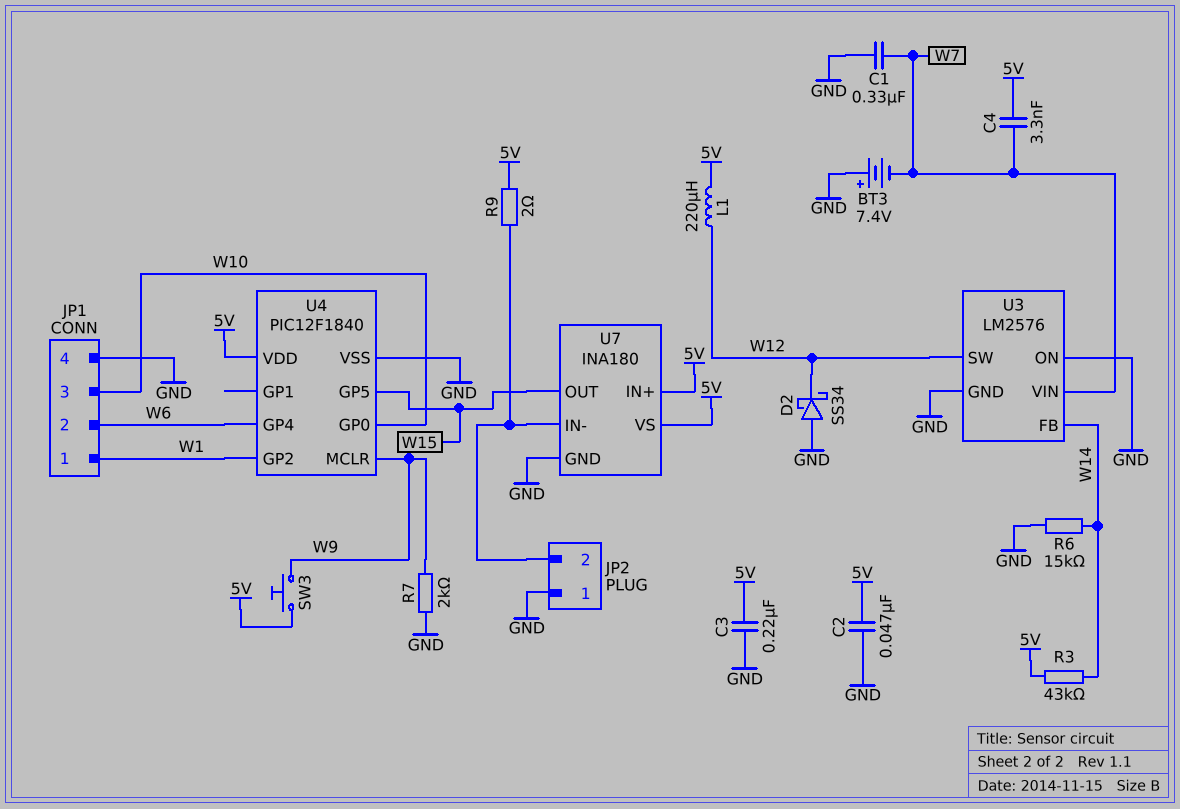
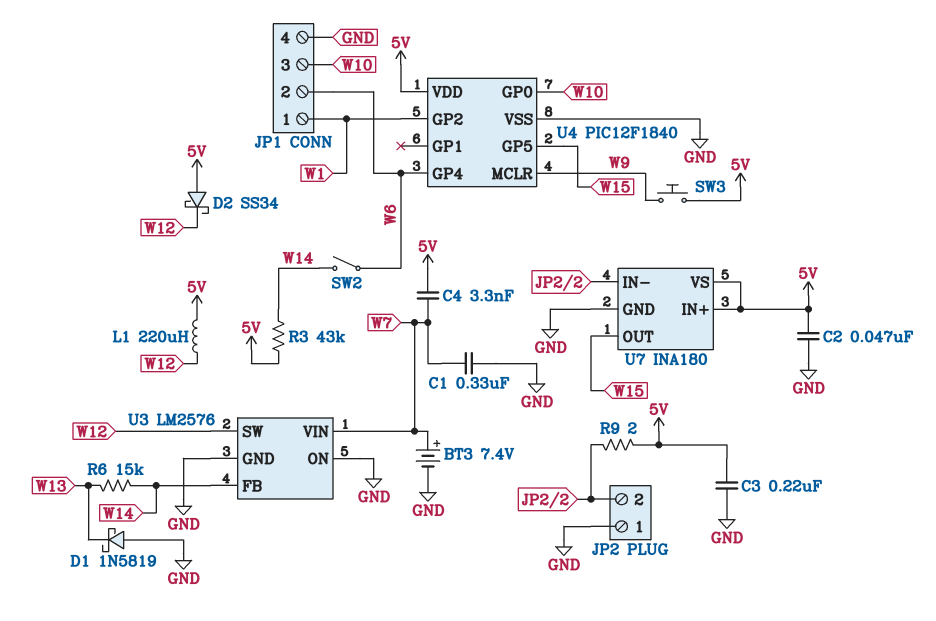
BT3: 7.4V (plus GND, minus W7) -> 7.4V (plus W7, minus GND)
D1: none -> schottky 1N5819 (A GND, K W13)
D2: schottky SS34 (A GND, K W12) -> schottky SS34 (A 5V, K W12)
R6: 15k (GND, W14) -> 15k (W13, W14)
R7: 2k (GND, W9) -> none
SW2: none -> switch (W6, W14)

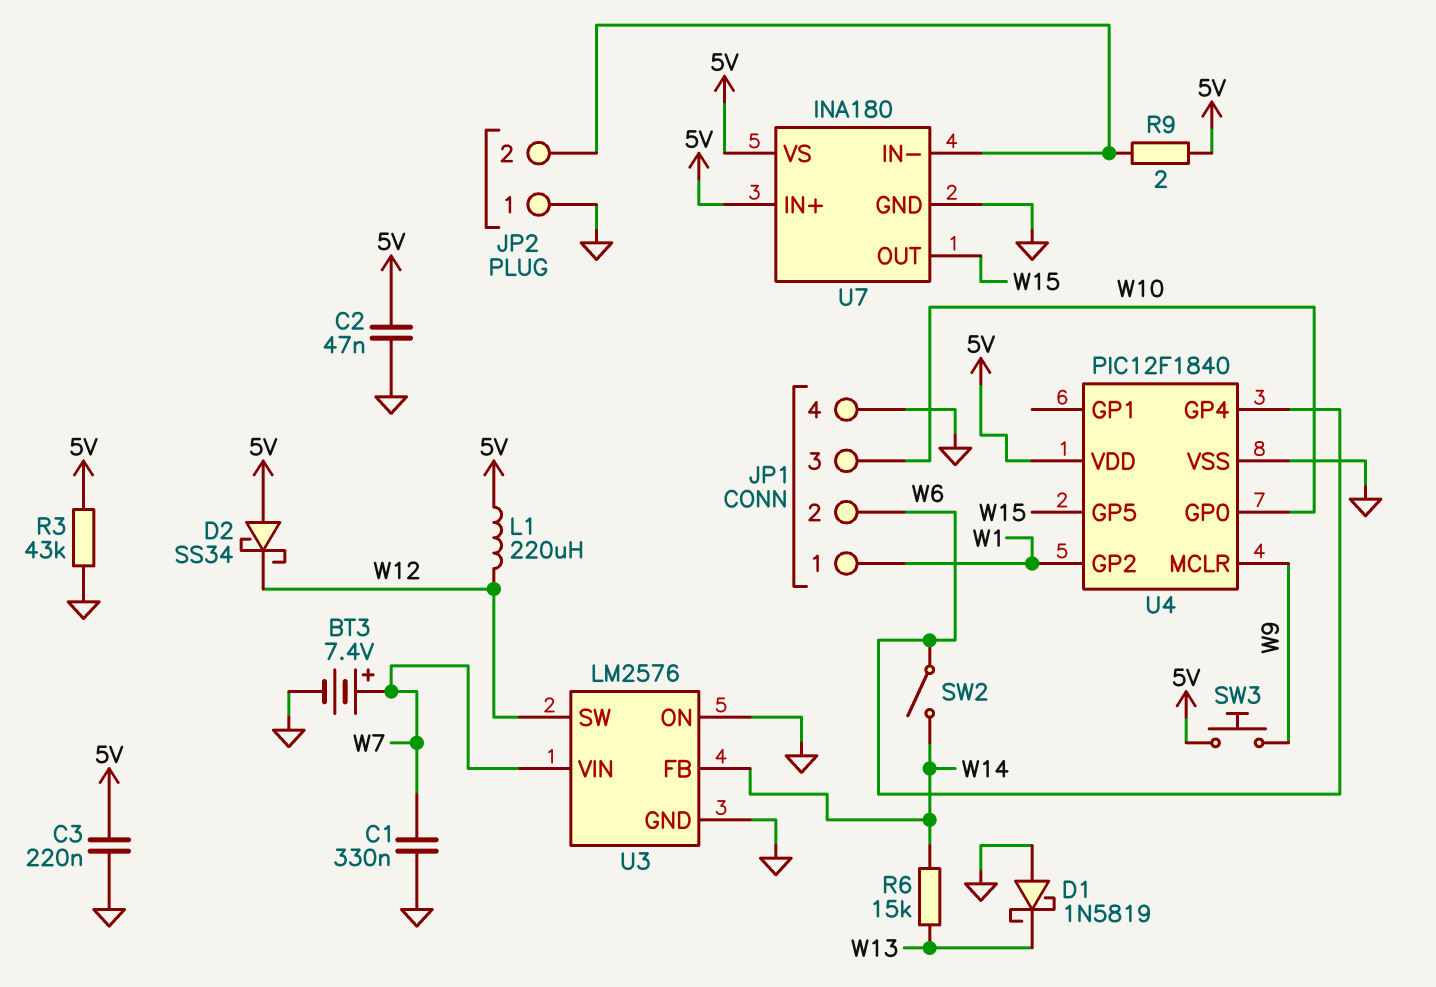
C4: 3.3nF (5V, W7) -> none
R3: 43k (5V, W14) -> 43k (5V, GND)

